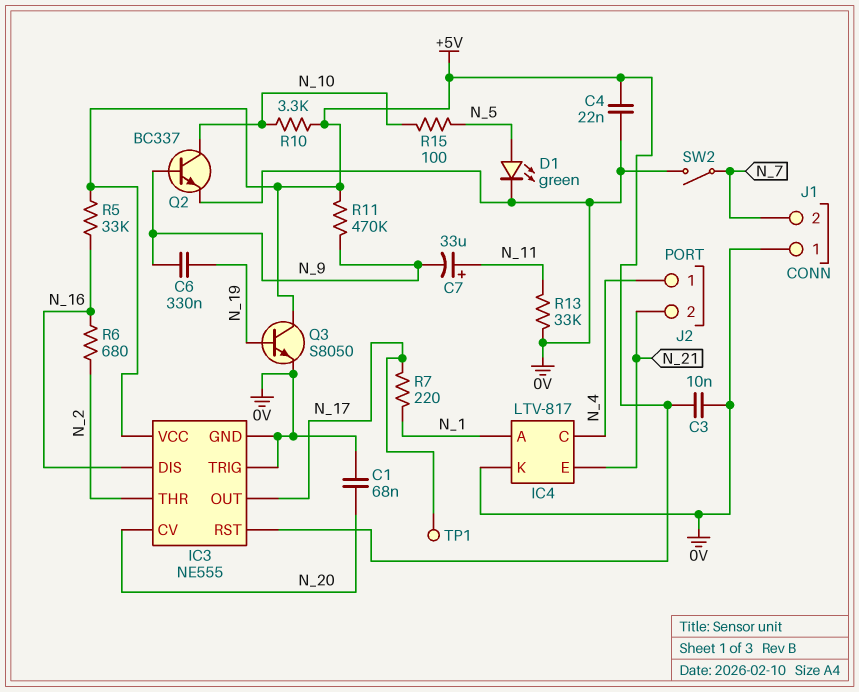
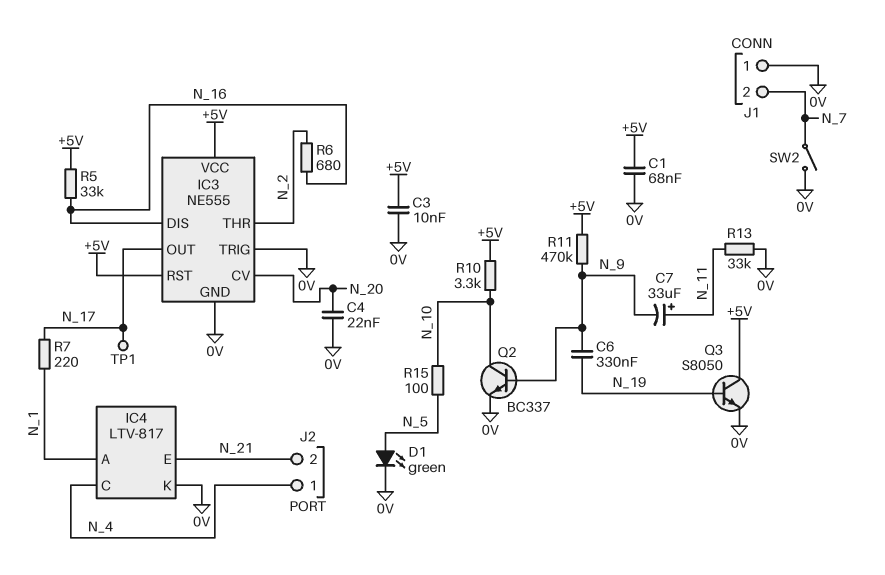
C1: 68nF (0V, N_20) -> 68nF (+5V, 0V)
C4: 22nF (+5V, 0V) -> 22nF (0V, N_20)

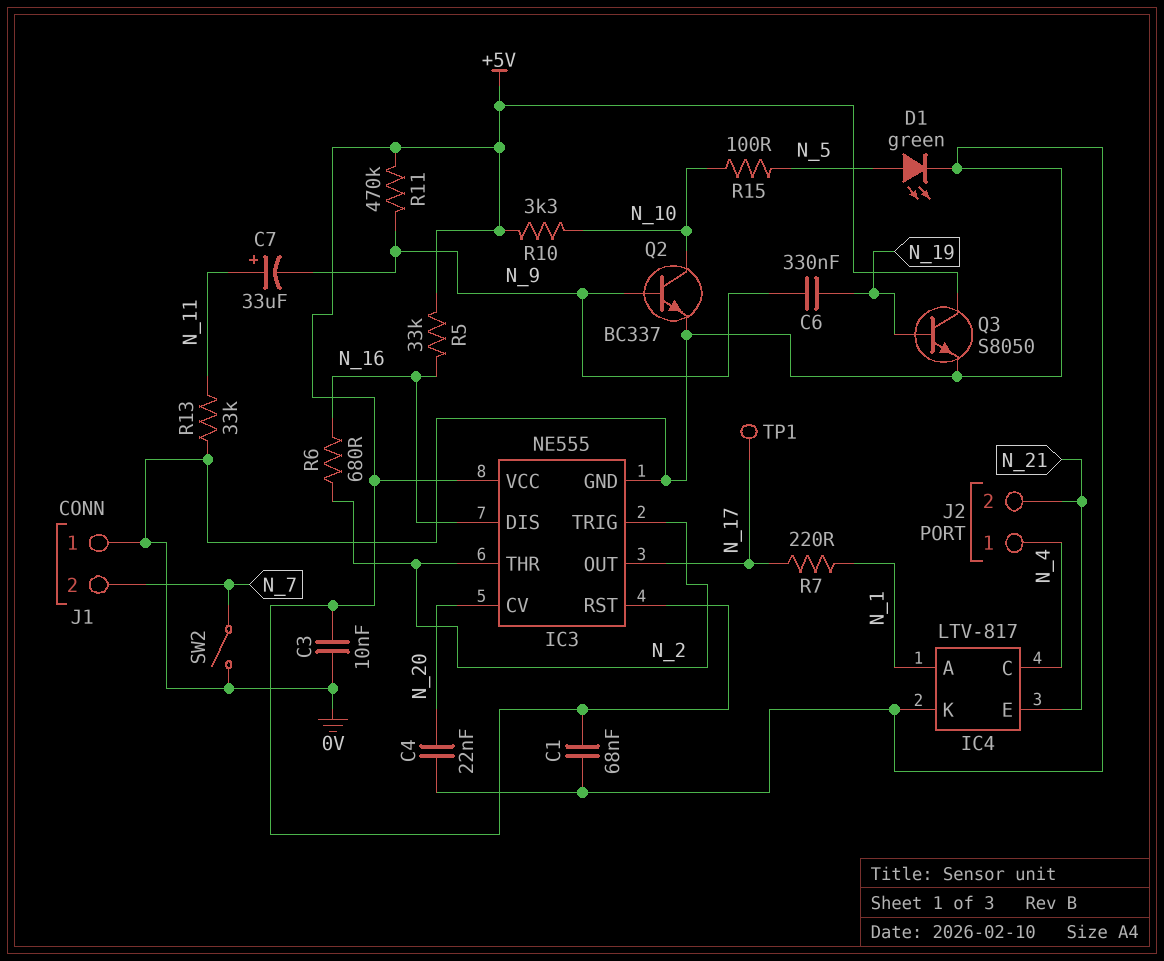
IC3 pin TRIG: 0V -> N_2

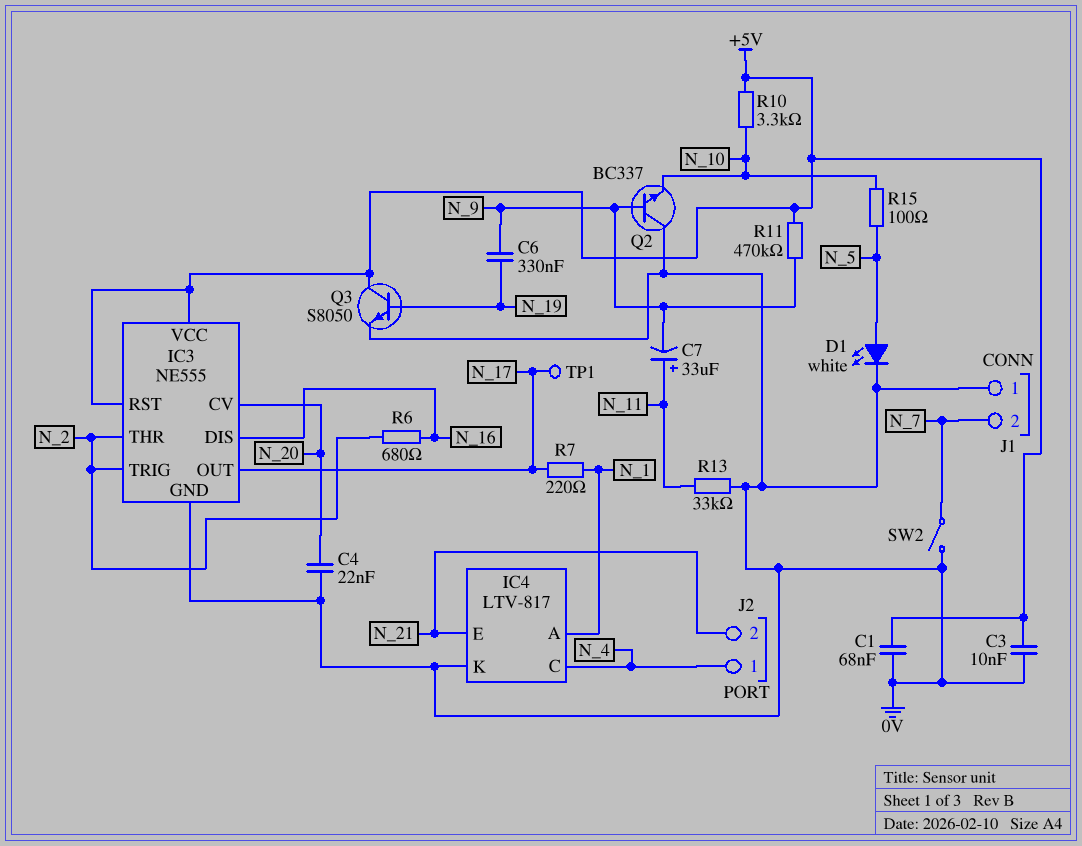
D1: LED green (A N_5, K 0V) -> LED white (A N_5, K 0V)
Q2: NPN BC337 (B N_9, C N_10, E 0V) -> NPN BC337 (B N_9, C 0V, E N_10)
R5: 33k (+5V, N_16) -> none

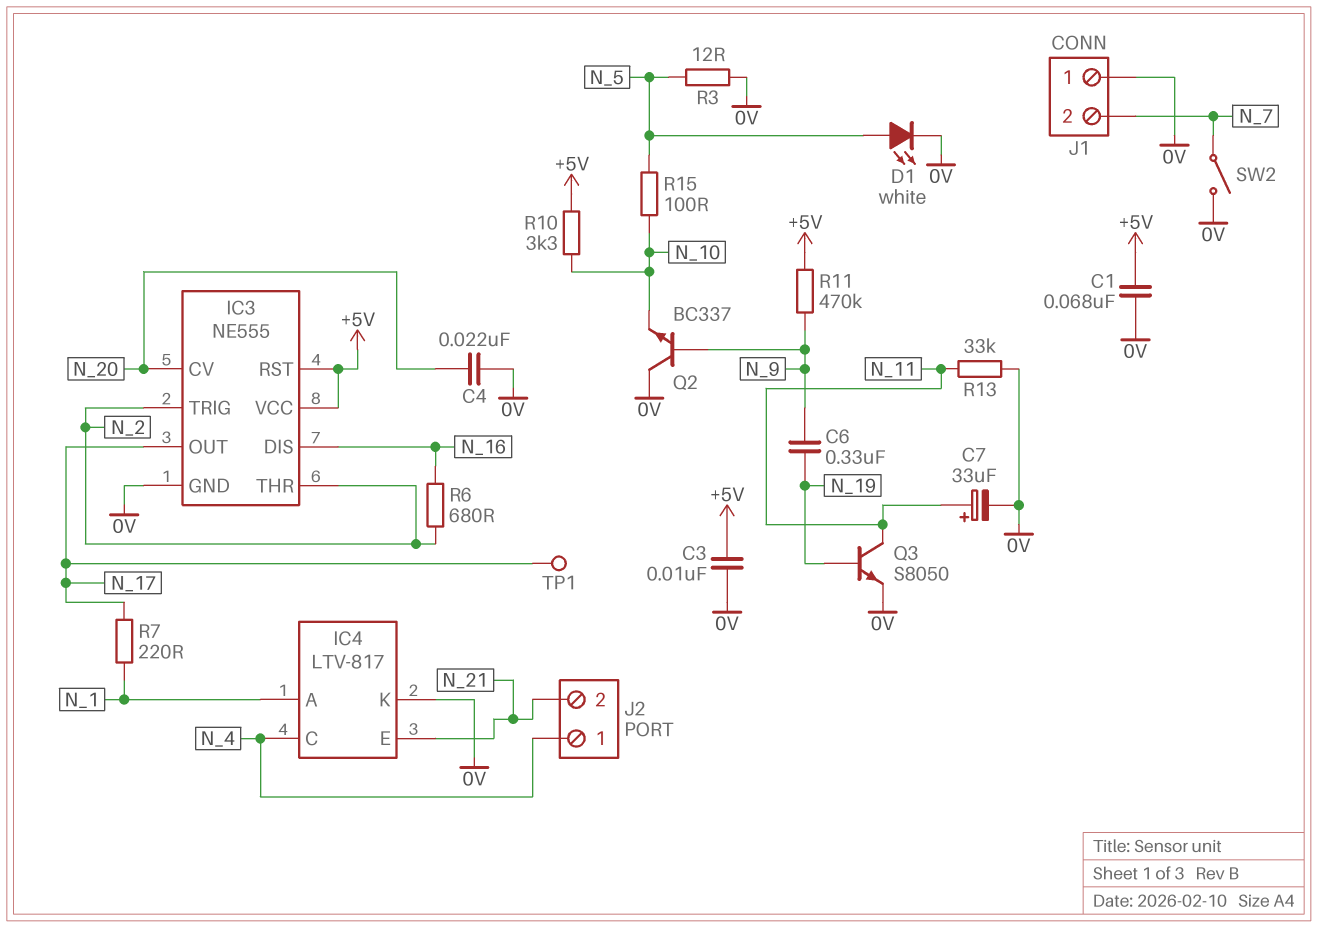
C7: 33uF (plus N_11, minus N_9) -> 33uF (plus N_11, minus 0V)
Q3: NPN S8050 (B N_19, C +5V, E 0V) -> NPN S8050 (B N_19, C N_11, E 0V)
R3: none -> 12 (0V, N_5)

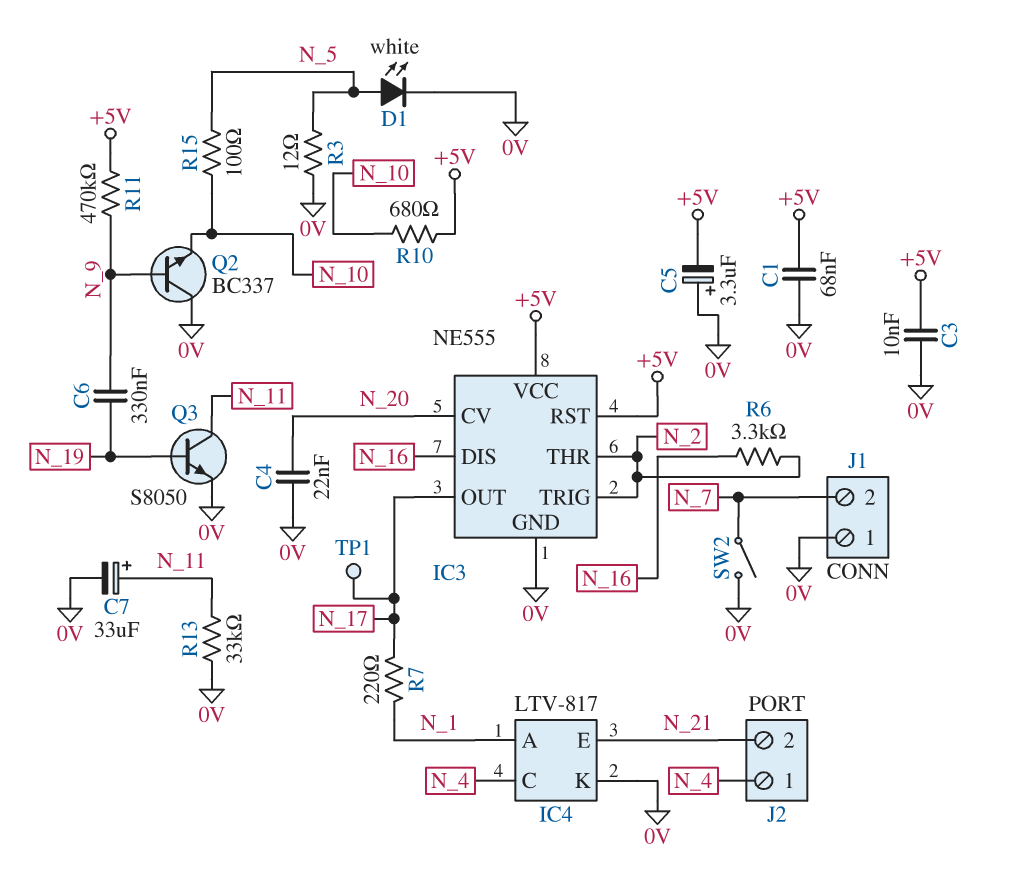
C5: none -> 3.3uF (plus 0V, minus +5V)
R6: 680 (N_2, N_16) -> 3.3k (N_2, N_16)
R10: 3.3k (+5V, N_10) -> 680 (+5V, N_10)

